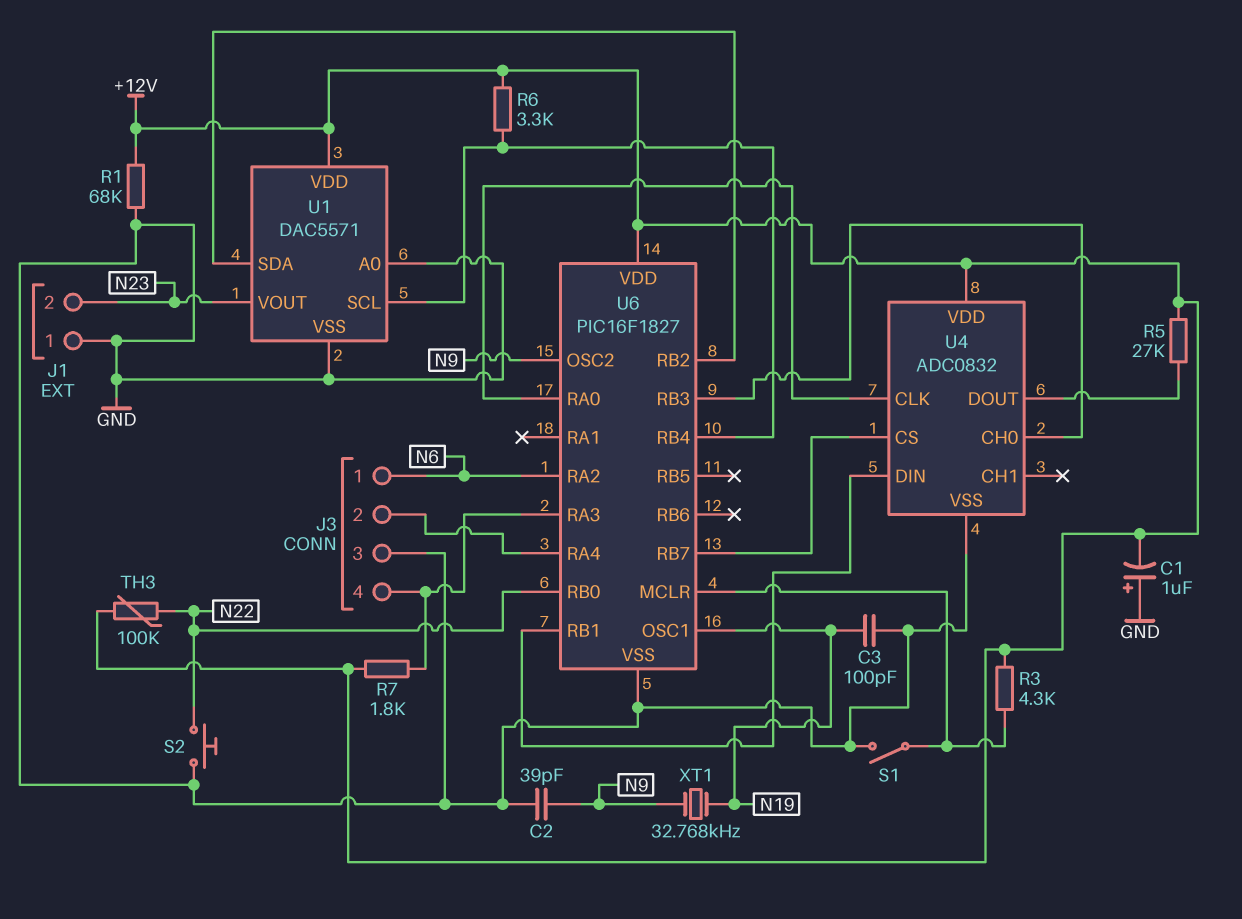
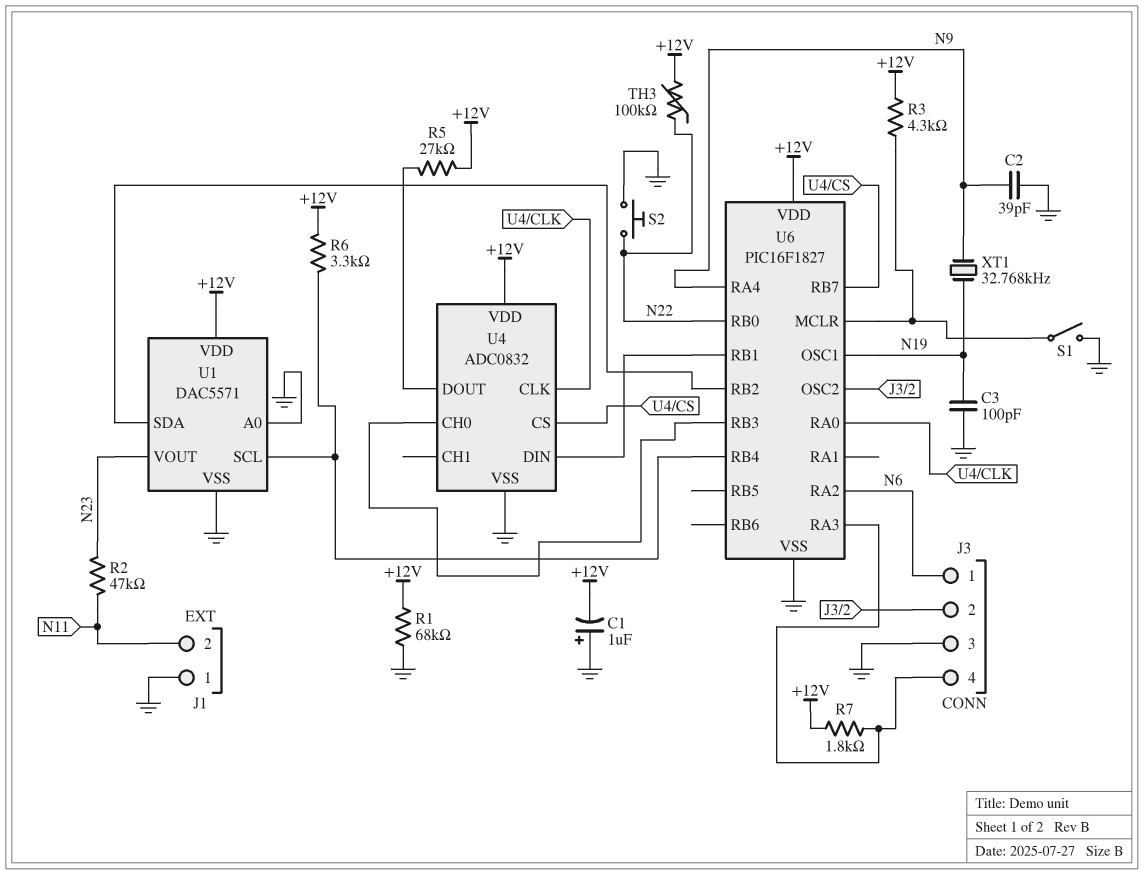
J1 pin 2: N23 -> N11
R2: none -> 47k (N11, N23)
U6 pin OSC2: N9 -> J3/2
U6 pin RA4: J3/2 -> N9

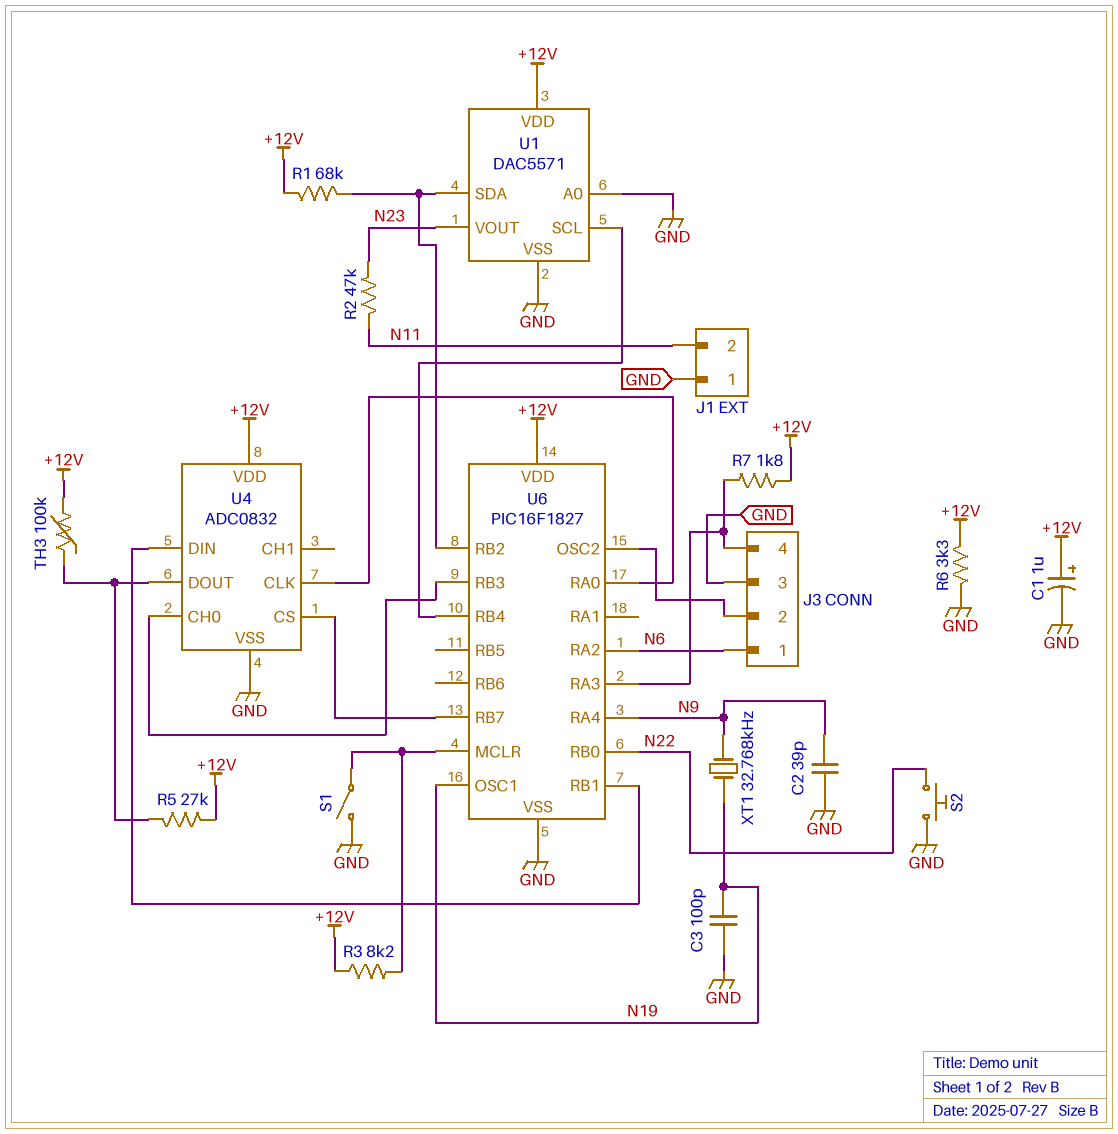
C1: 1uF (plus GND, minus +12V) -> 1uF (plus +12V, minus GND)
R1: 68k (+12V, GND) -> 68k (+12V, U1/SDA)
R3: 4.3k (+12V, U6/MCLR) -> 8.2k (+12V, U6/MCLR)
R6: 3.3k (+12V, U1/SCL) -> 3.3k (+12V, GND)
TH3: 100k (+12V, N22) -> 100k (+12V, U4/DOUT)

